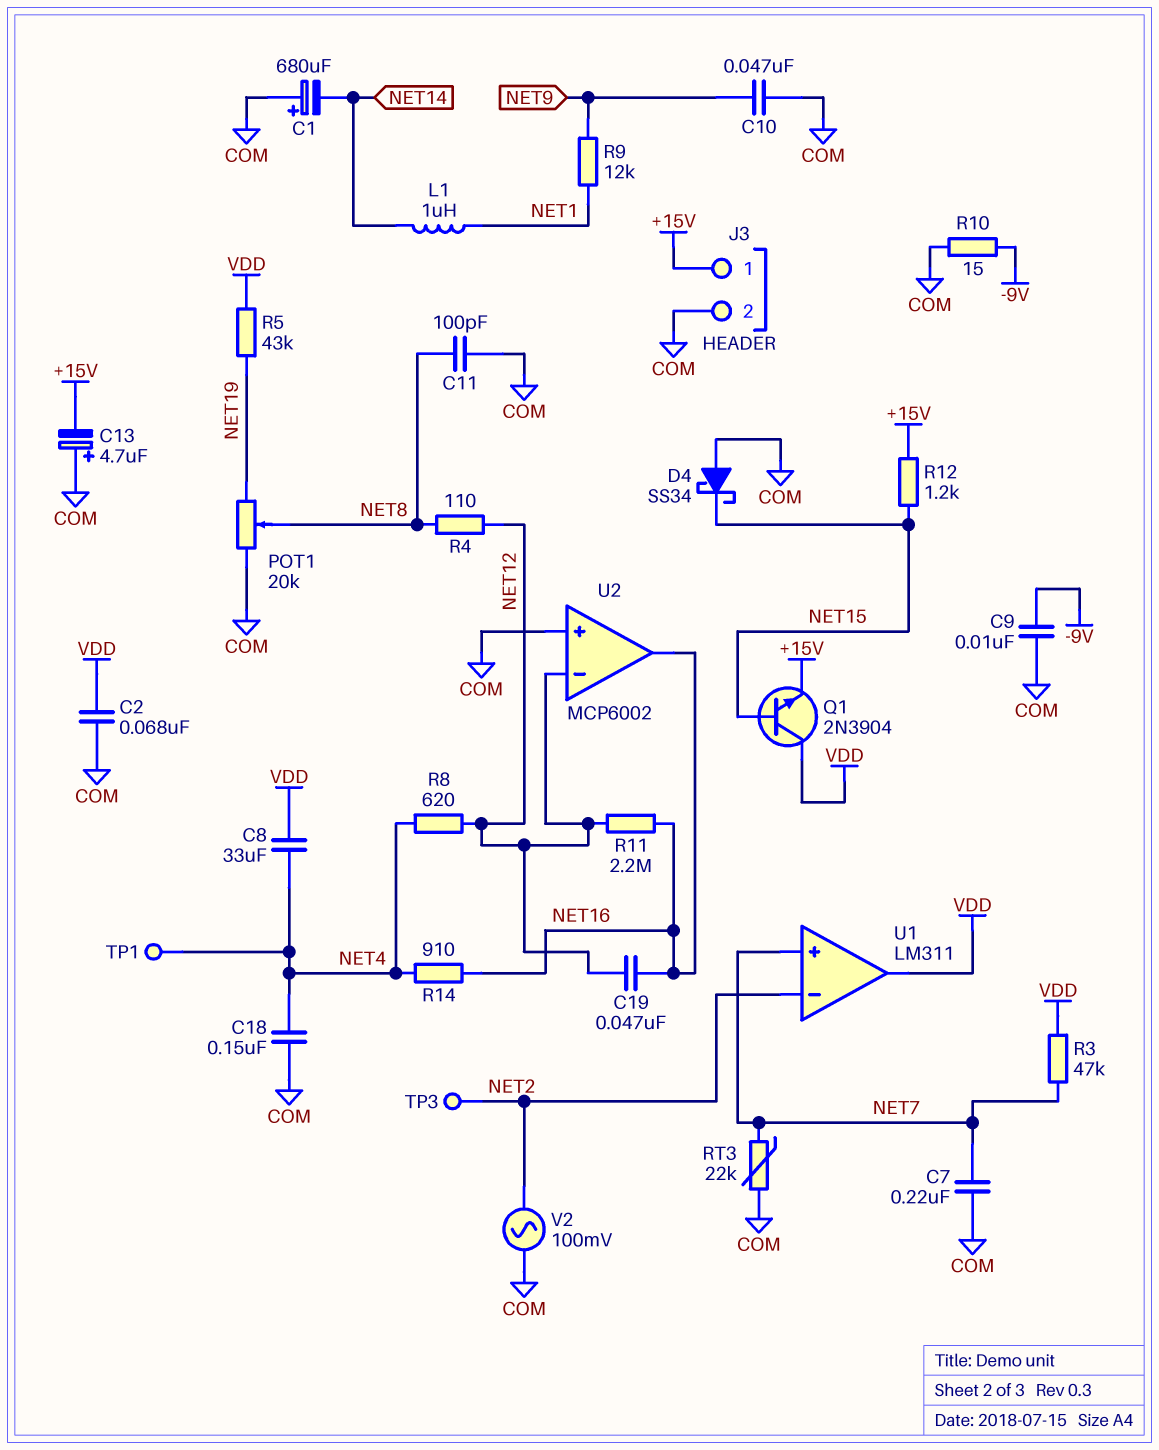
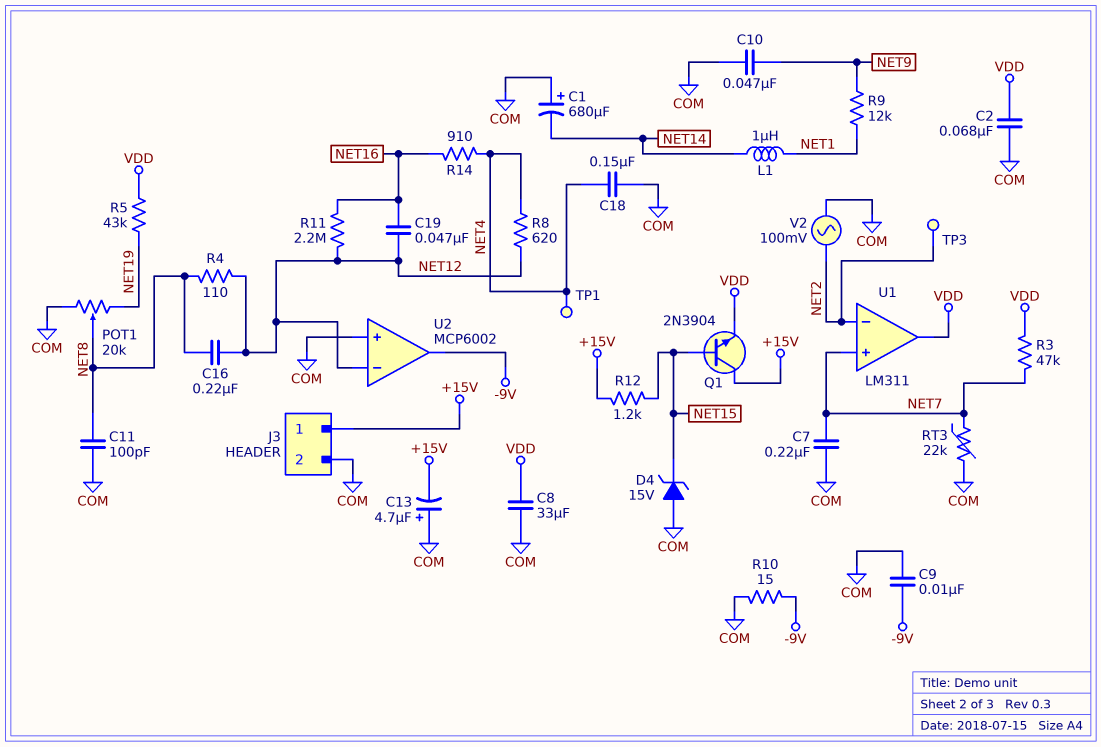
C8: 33uF (NET4, VDD) -> 33uF (COM, VDD)
C16: none -> 220nF (NET8, NET12)
D4: schottky SS34 (A COM, K NET15) -> zener 15V (A COM, K NET15)
Q1: NPN 2N3904 (B NET15, C VDD, E +15V) -> NPN 2N3904 (B NET15, C +15V, E VDD)
U2 pin out: NET16 -> -9V

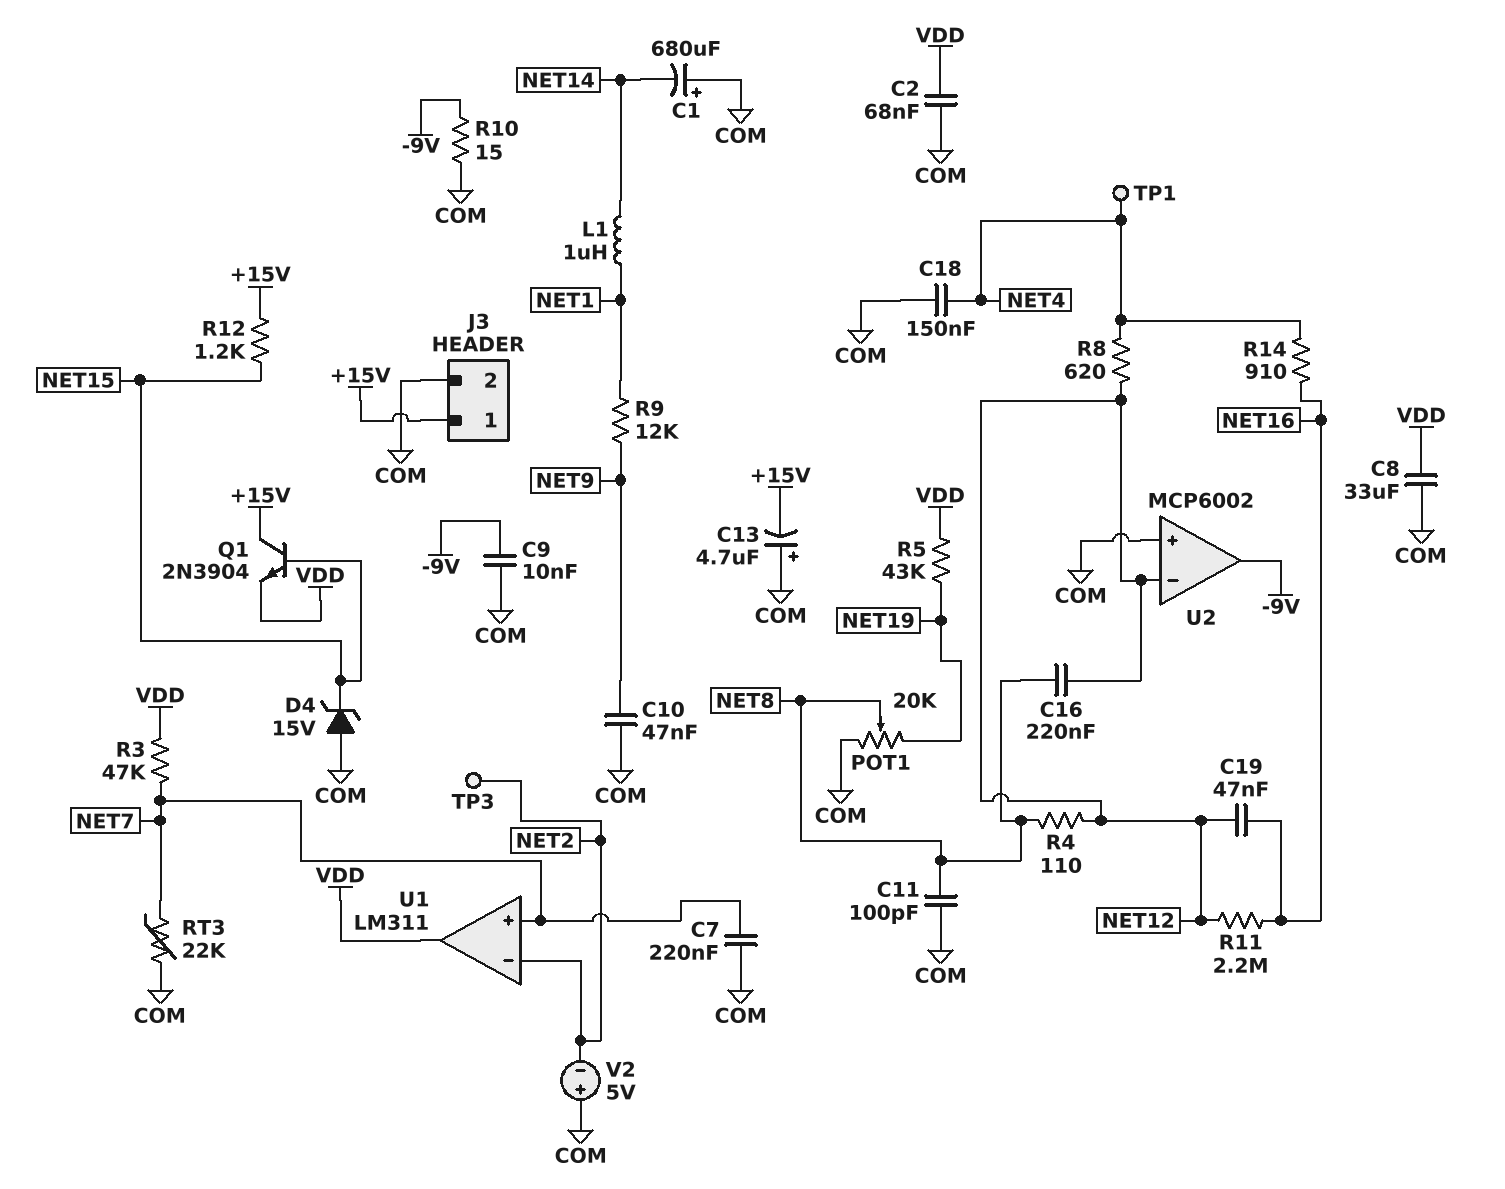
V2: AC 100mV (COM, NET2) -> 5V (plus COM, minus NET2)

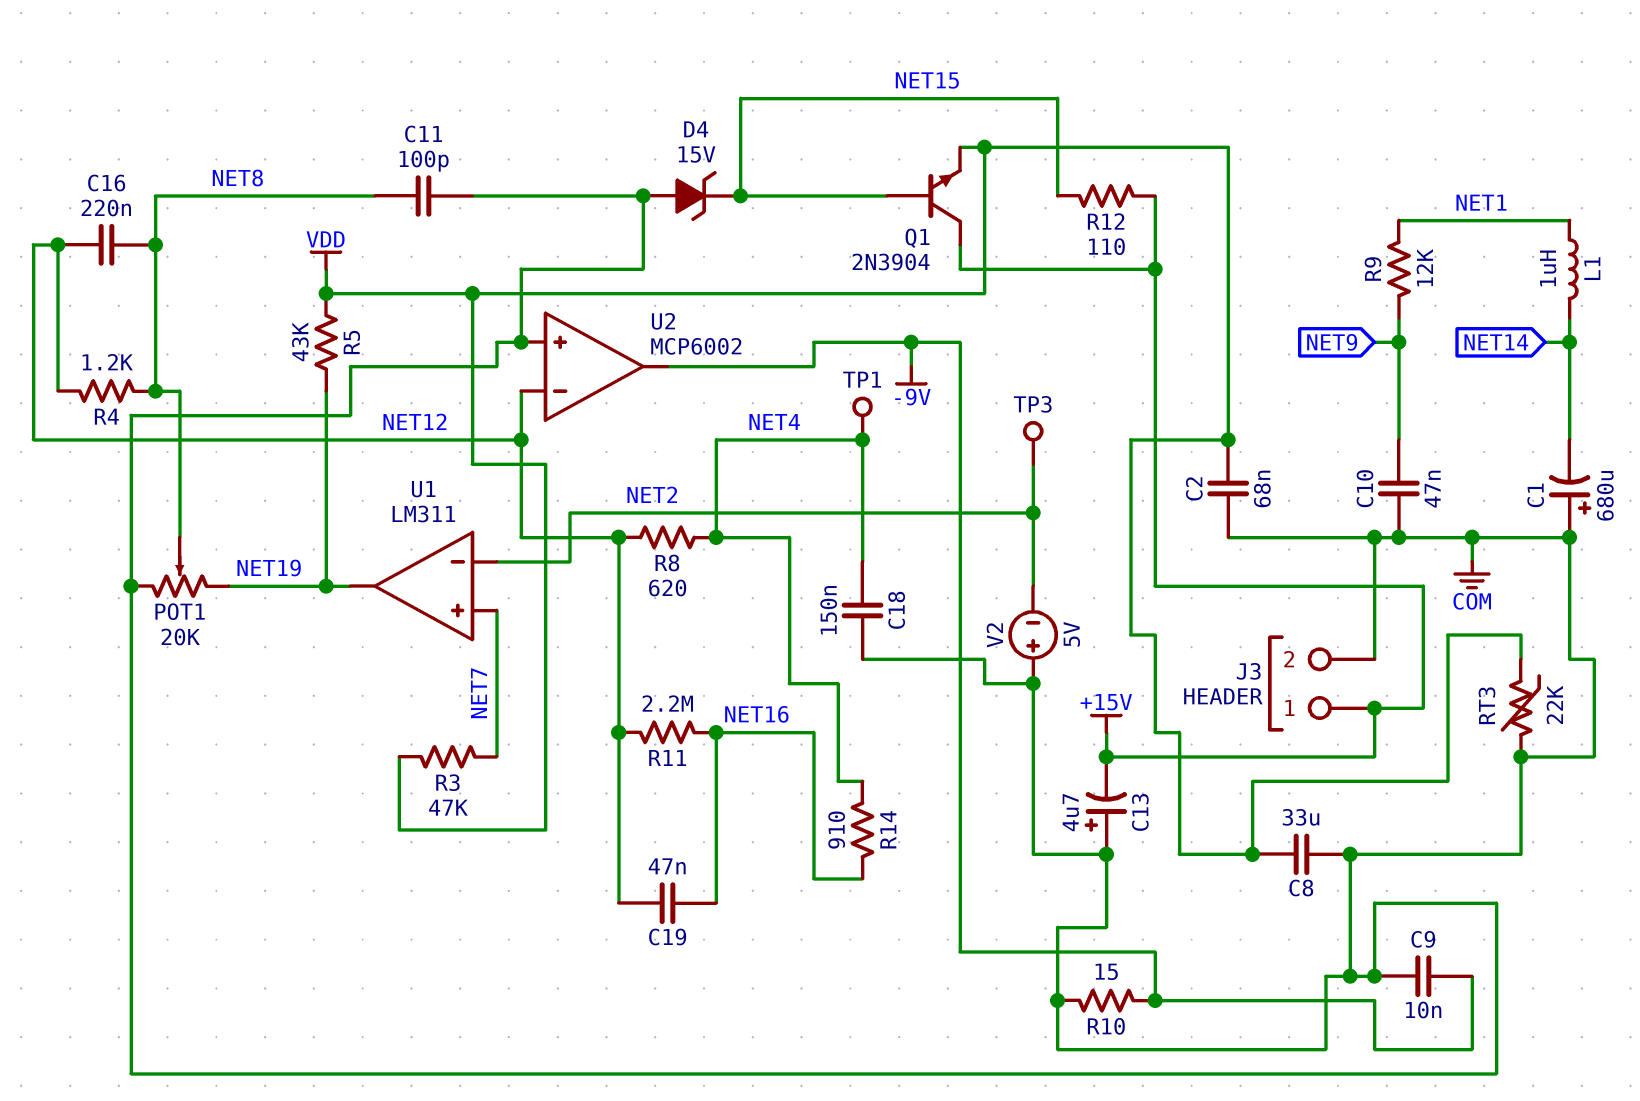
C7: 220nF (COM, NET7) -> none
R4: 110 (NET8, NET12) -> 1.2k (NET8, NET12)
R12: 1.2k (+15V, NET15) -> 110 (+15V, NET15)
RT3: 22k (COM, NET7) -> 22k (COM, VDD)
U1 pin out: VDD -> NET19

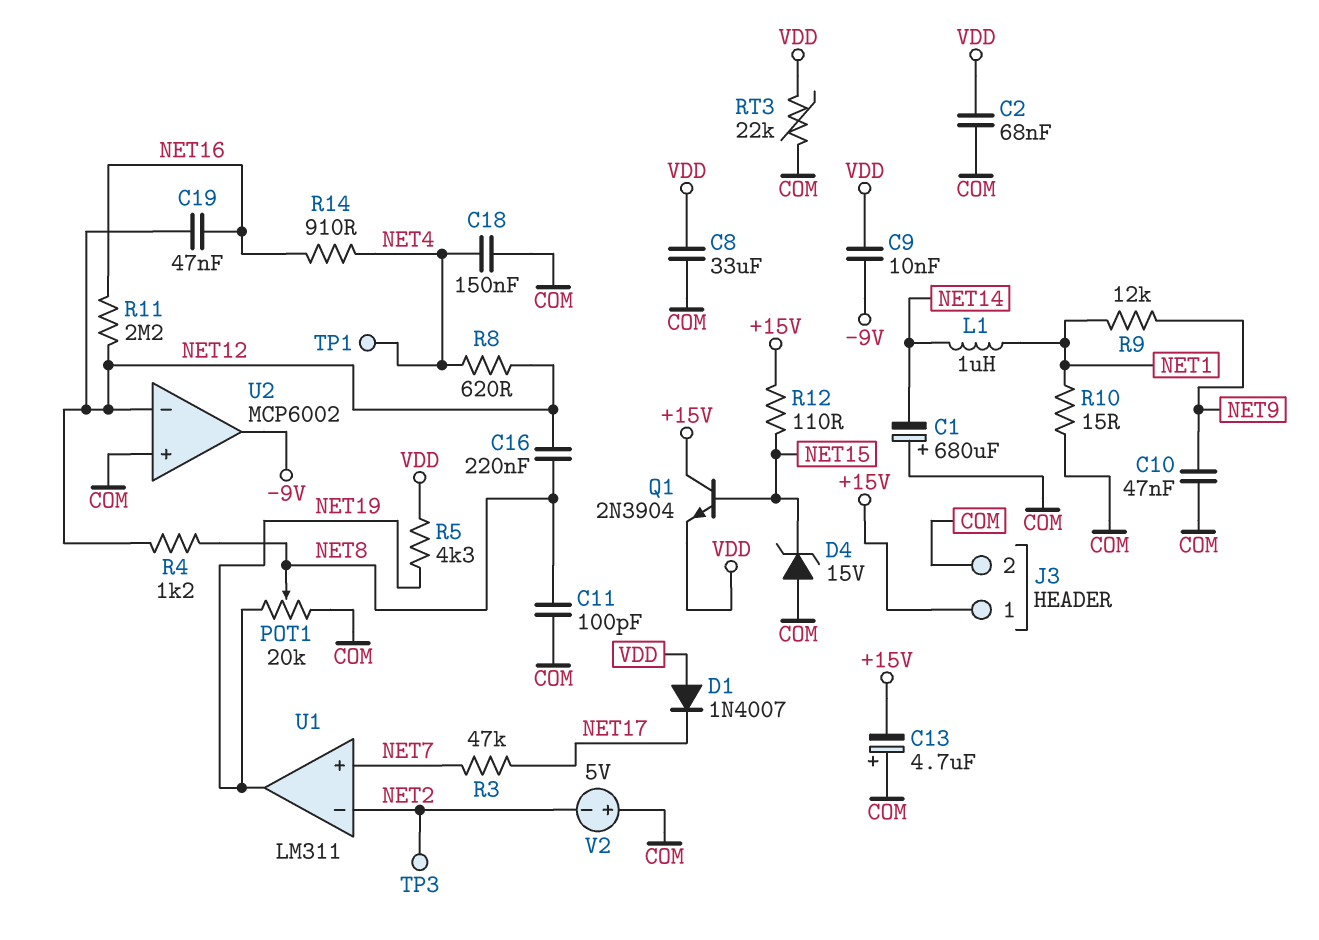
C9: 10nF (-9V, COM) -> 10nF (-9V, VDD)
D1: none -> diode 1N4007 (A VDD, K NET17)
R3: 47k (NET7, VDD) -> 47k (NET7, NET17)
R5: 43k (NET19, VDD) -> 4.3k (NET19, VDD)
R10: 15 (-9V, COM) -> 15 (COM, NET1)

